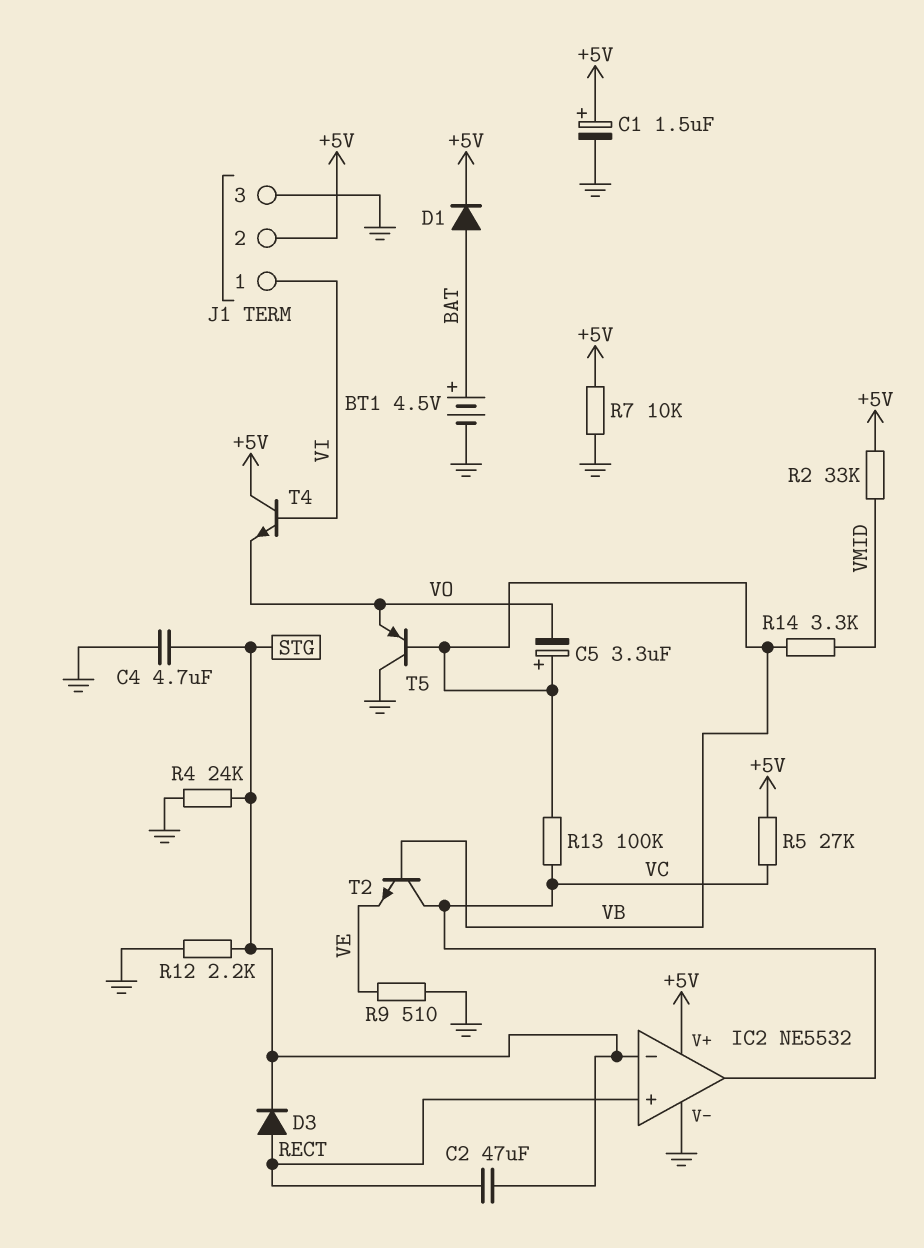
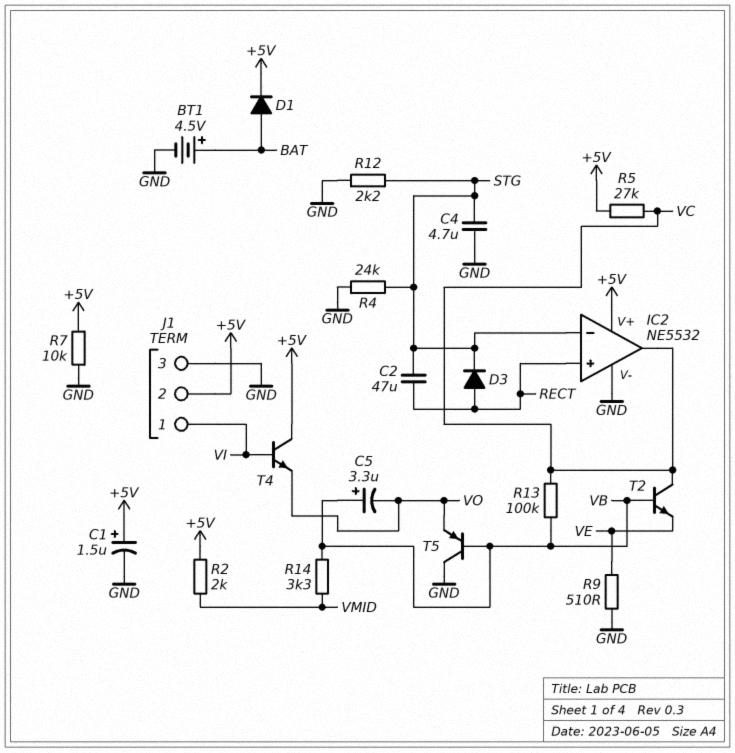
R2: 33k (+5V, VMID) -> 2k (+5V, VMID)

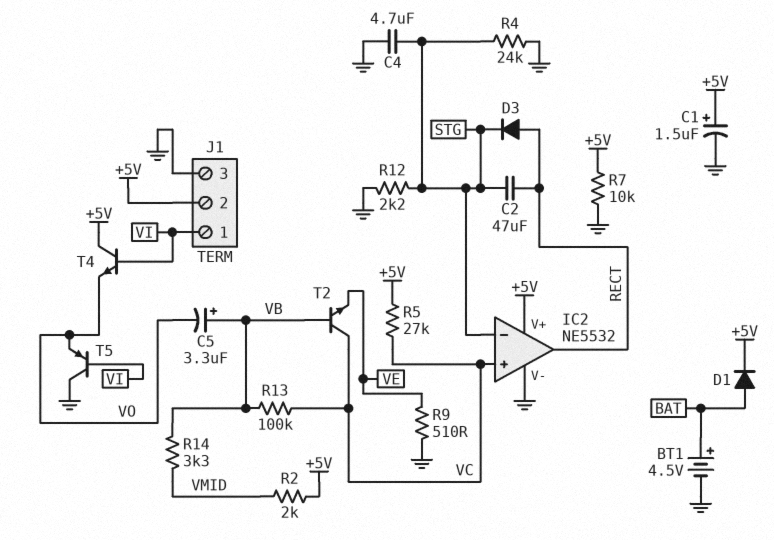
IC2 pin in+: RECT -> VC
IC2 pin out: VC -> RECT
T5: PNP (B VB, C GND, E VO) -> PNP (B VI, C GND, E VO)

